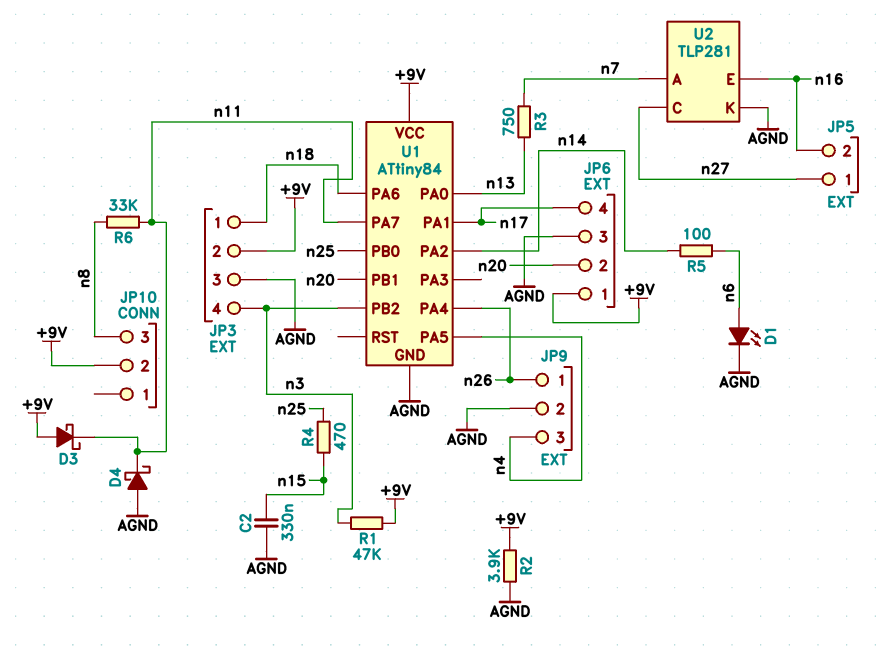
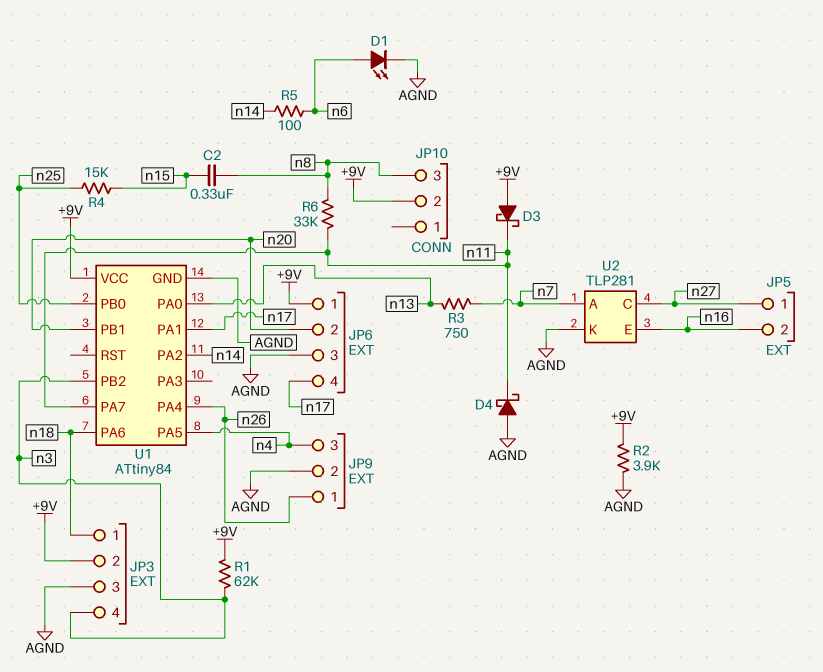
C2: 330nF (AGND, n15) -> 330nF (n8, n15)
R1: 47k (+9V, n3) -> 62k (+9V, n3)
R4: 470 (n15, n25) -> 15k (n15, n25)

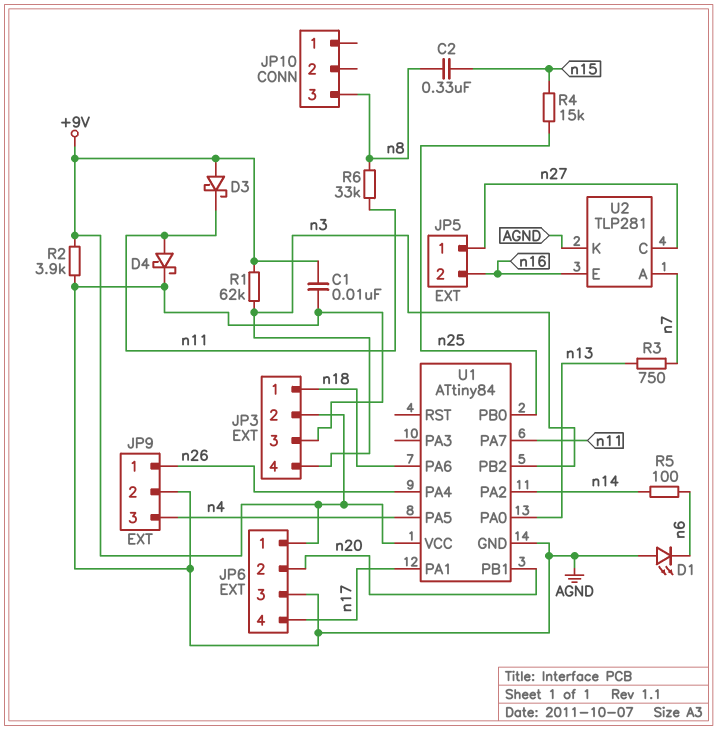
C1: none -> 10nF (+9V, AGND)
D1: LED (A n6, K AGND) -> LED (A AGND, K n6)
D4: schottky (A AGND, K n11) -> schottky (A n11, K AGND)
JP10 pin 2: +9V -> none

